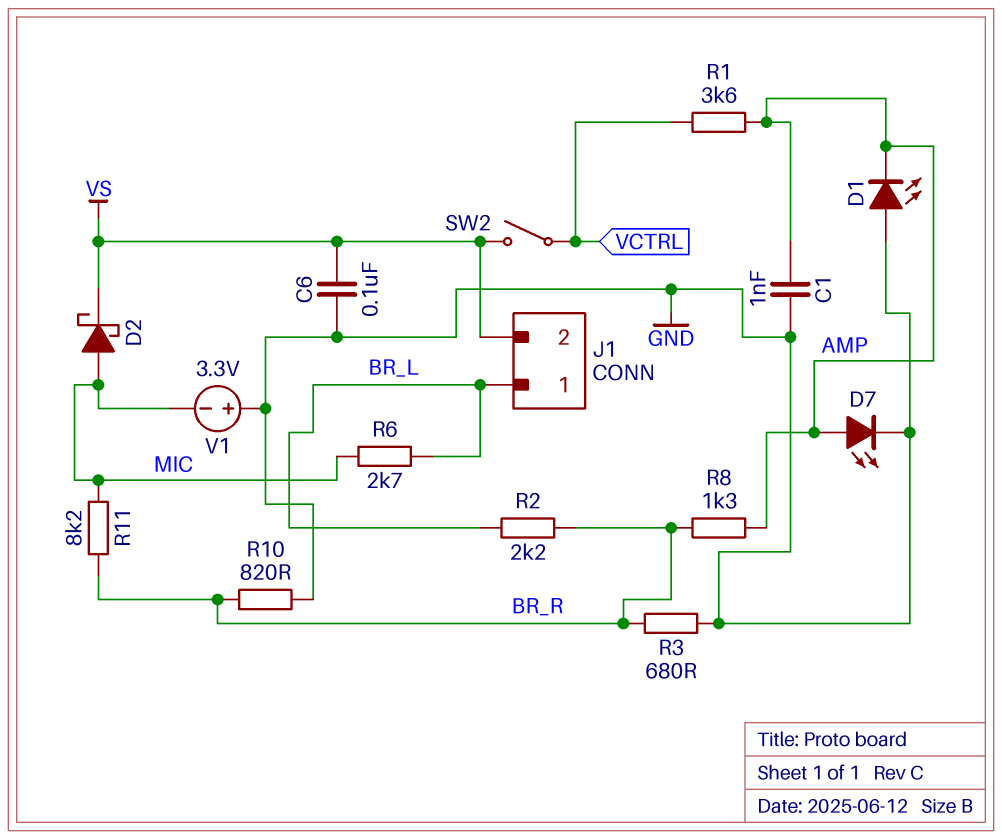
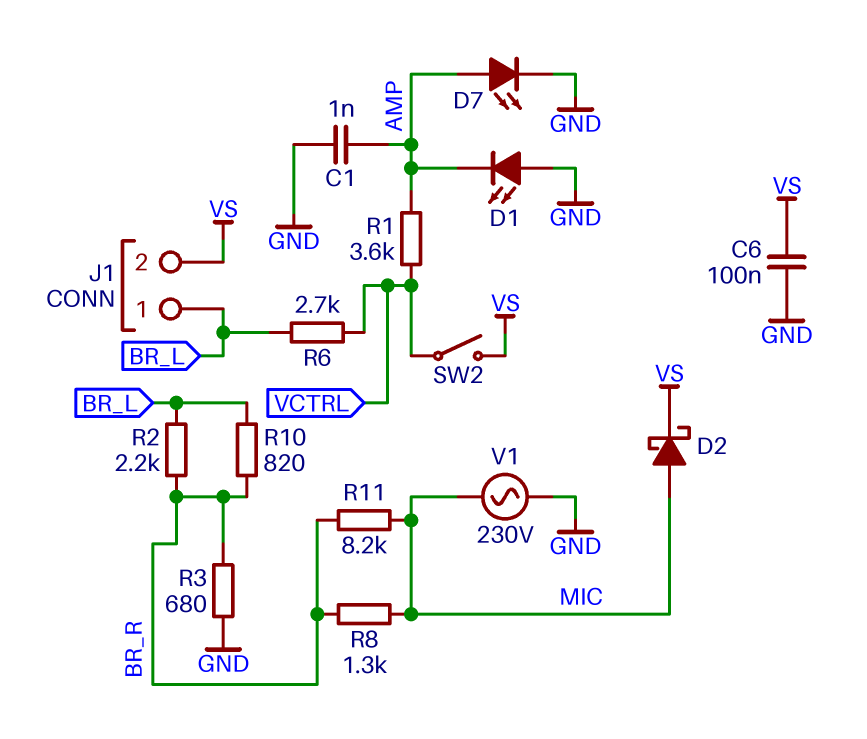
R6: 2.7k (BR_L, MIC) -> 2.7k (BR_L, VCTRL)
R8: 1.3k (AMP, BR_R) -> 1.3k (BR_R, MIC)
R10: 820 (BR_R, GND) -> 820 (BR_L, BR_R)
V1: 3.3V (plus GND, minus MIC) -> AC 230V (GND, MIC)

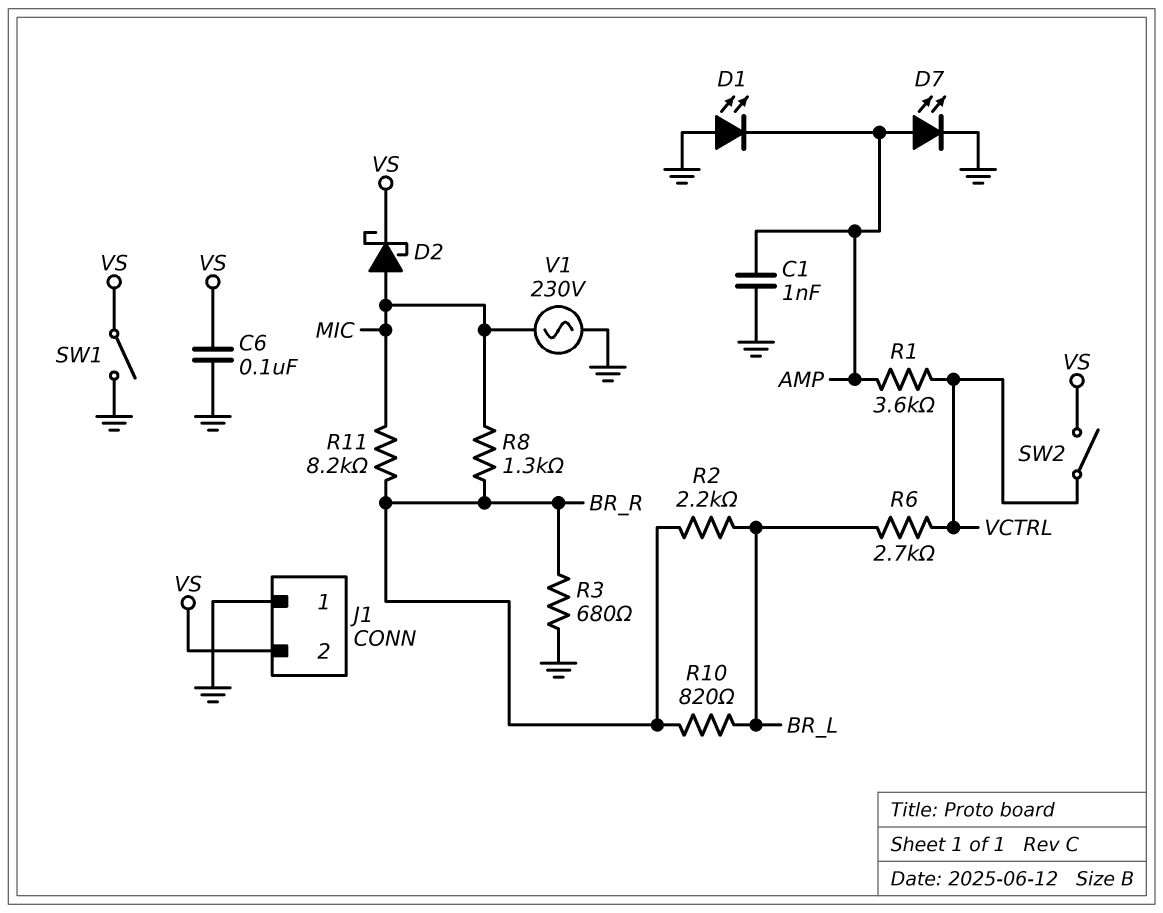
J1 pin 1: BR_L -> GND
SW1: none -> switch (GND, VS)

